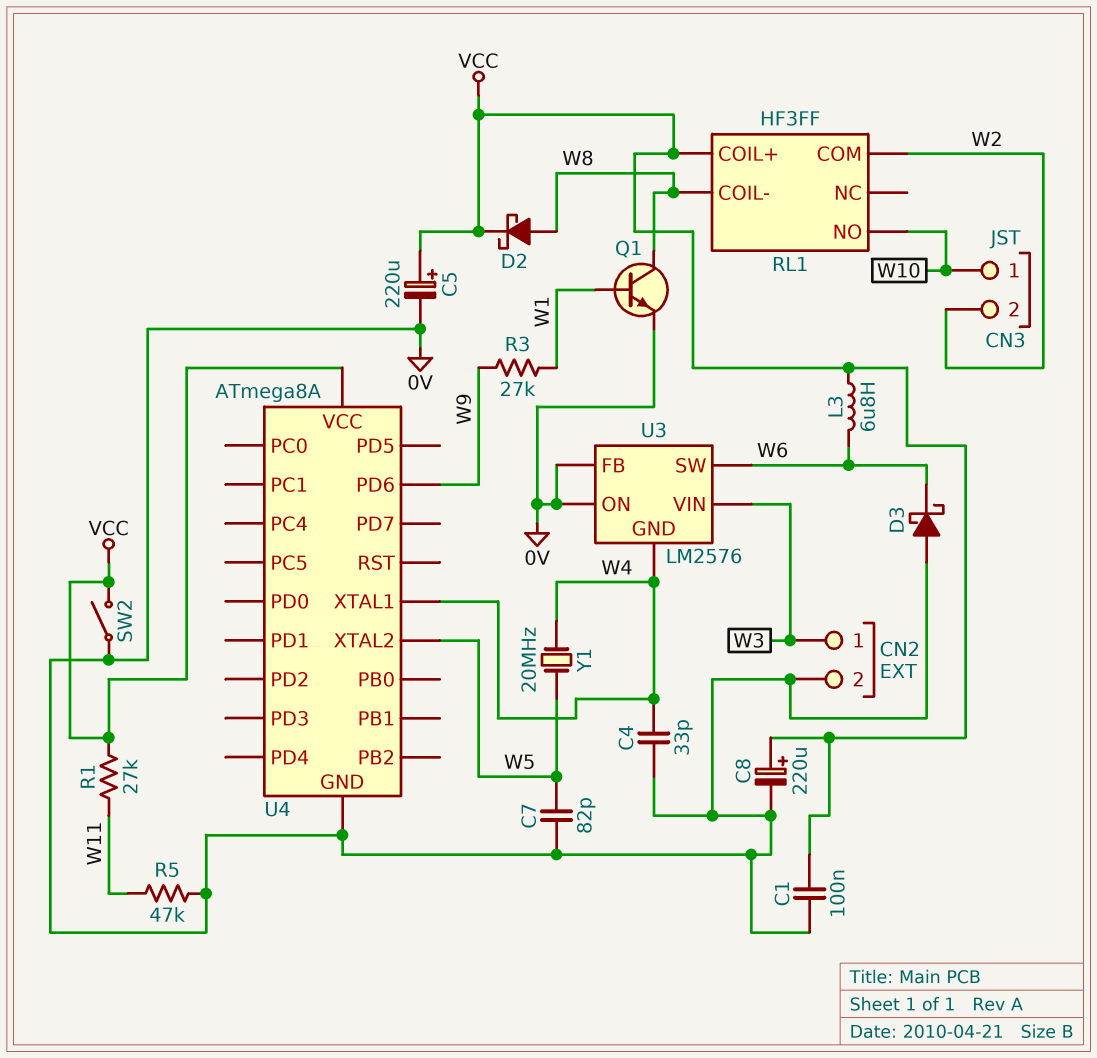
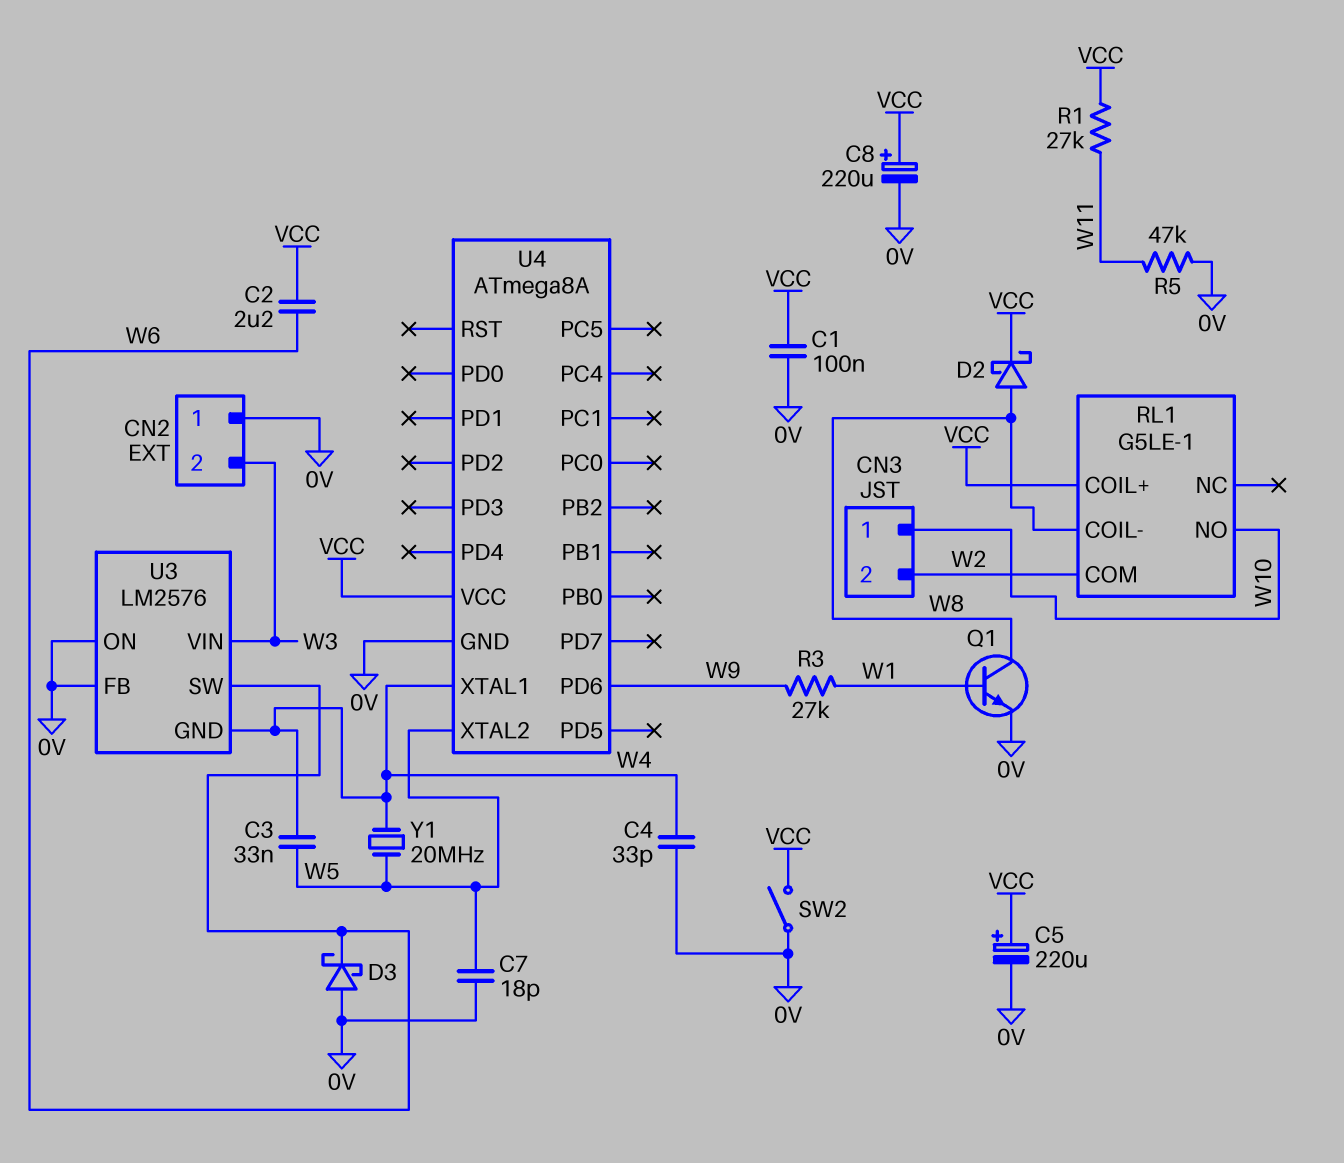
C2: none -> 2.2uF (VCC, W6)
C3: none -> 33nF (W4, W5)
C7: 82pF (0V, W5) -> 18pF (0V, W5)
CN2 pin 1: W3 -> 0V
CN2 pin 2: 0V -> W3
L3: 6.8uH (VCC, W6) -> none
RL1: HF3FF -> G5LE-1

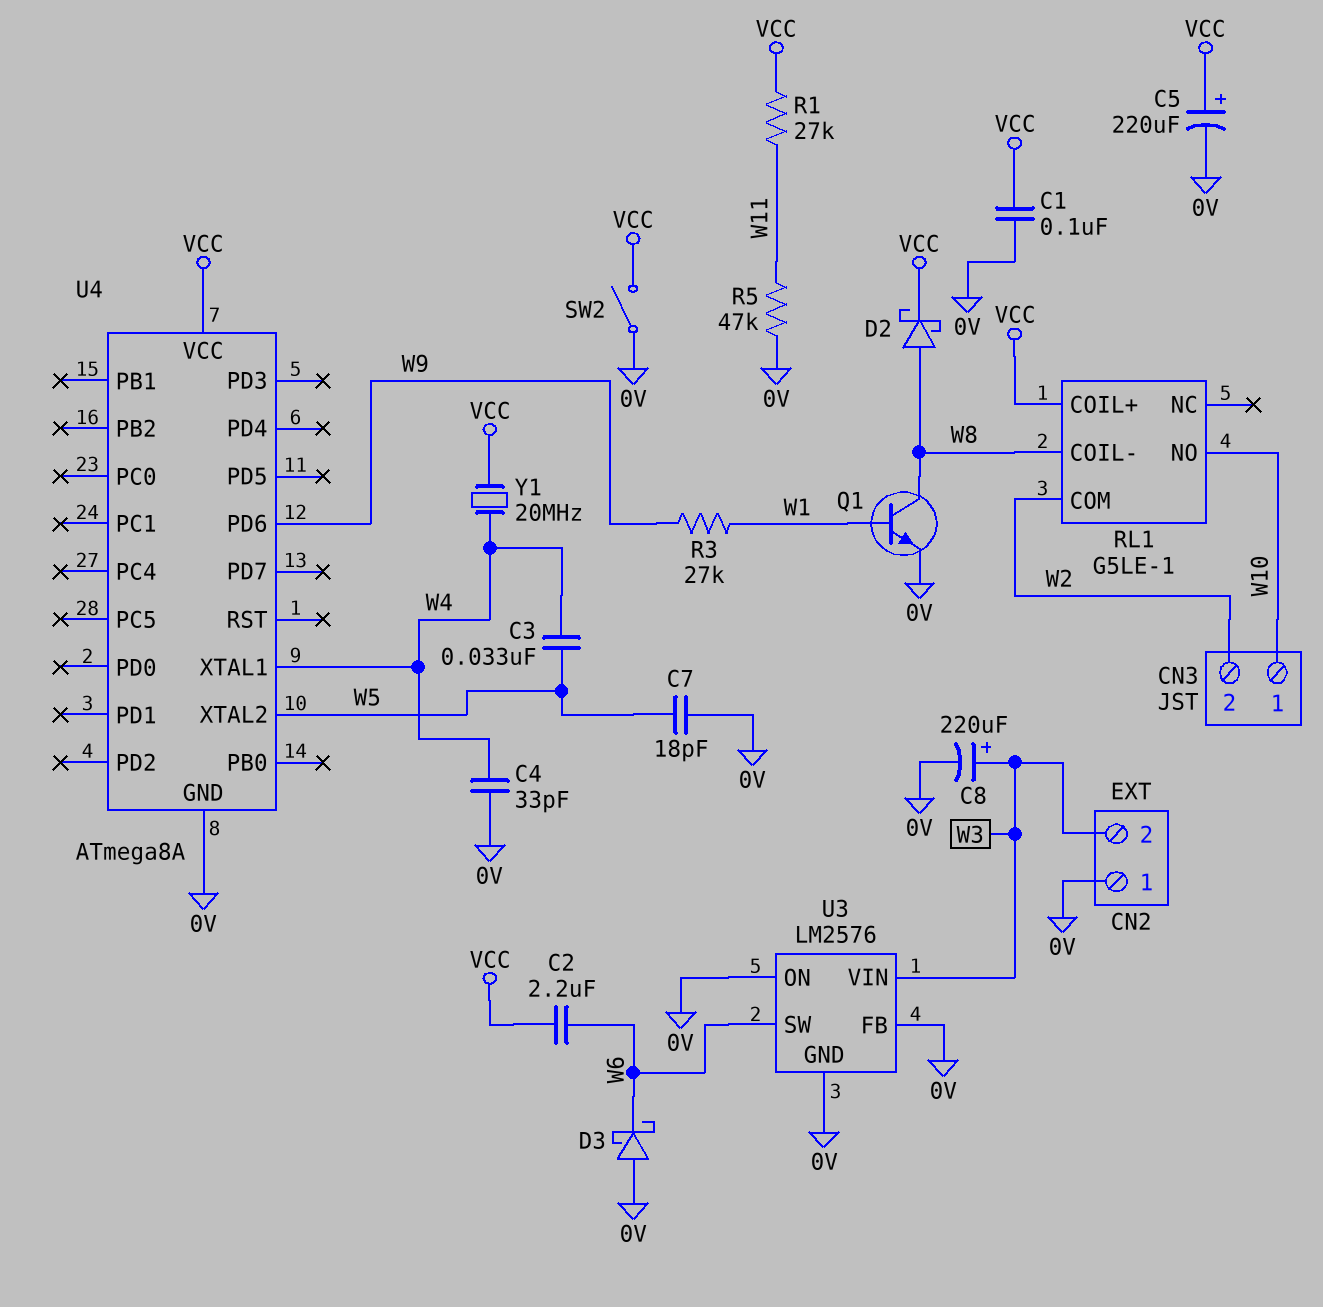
C8: 220uF (plus VCC, minus 0V) -> 220uF (plus W3, minus 0V)
U3 pin GND: W4 -> 0V
Y1: 20MHz (W4, W5) -> 20MHz (VCC, W4)

